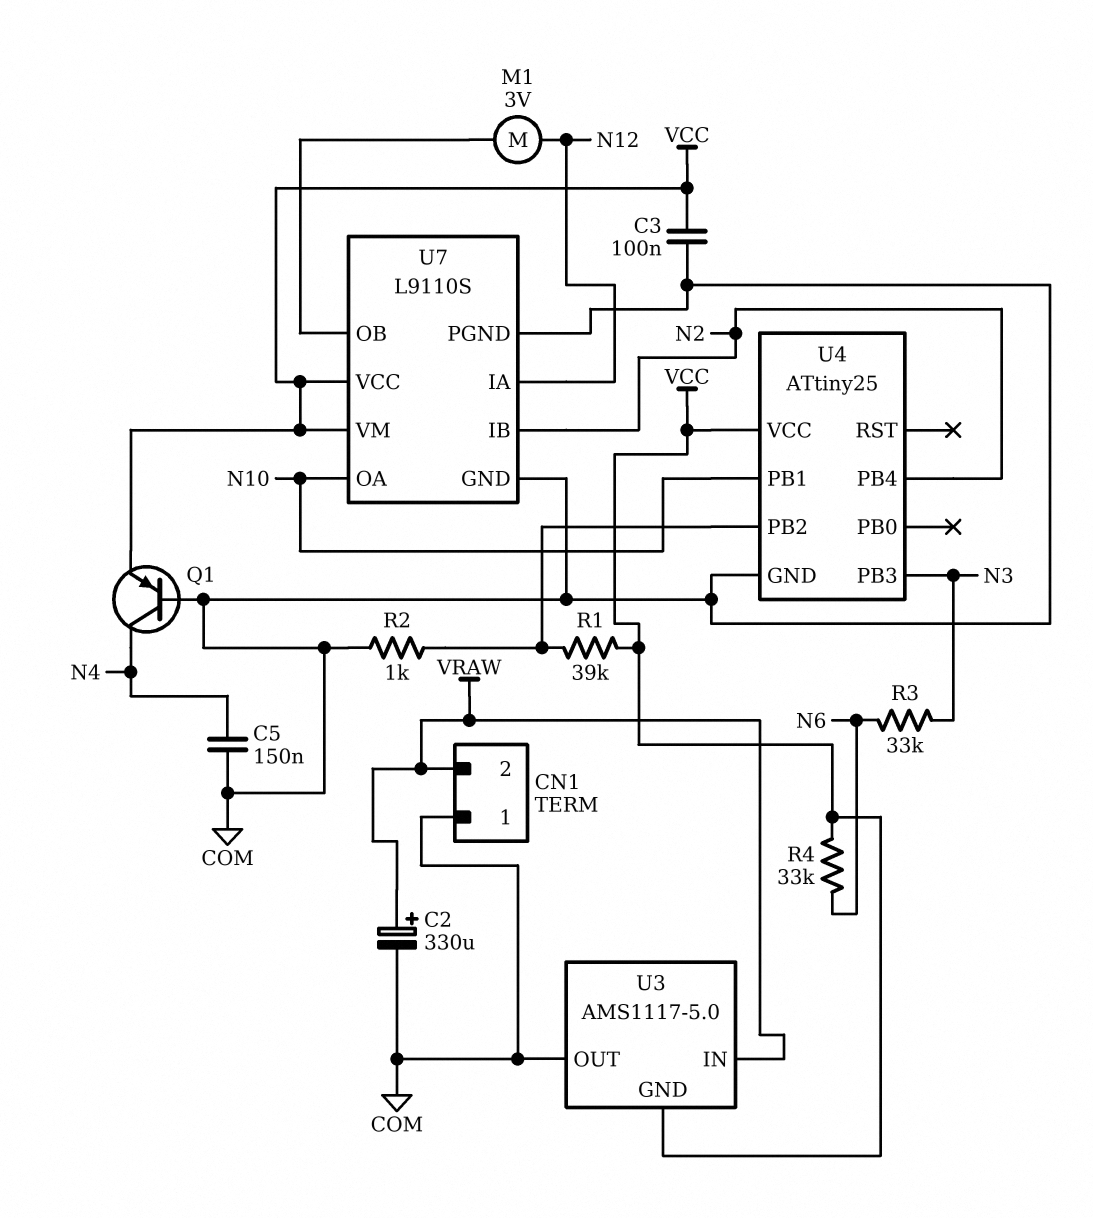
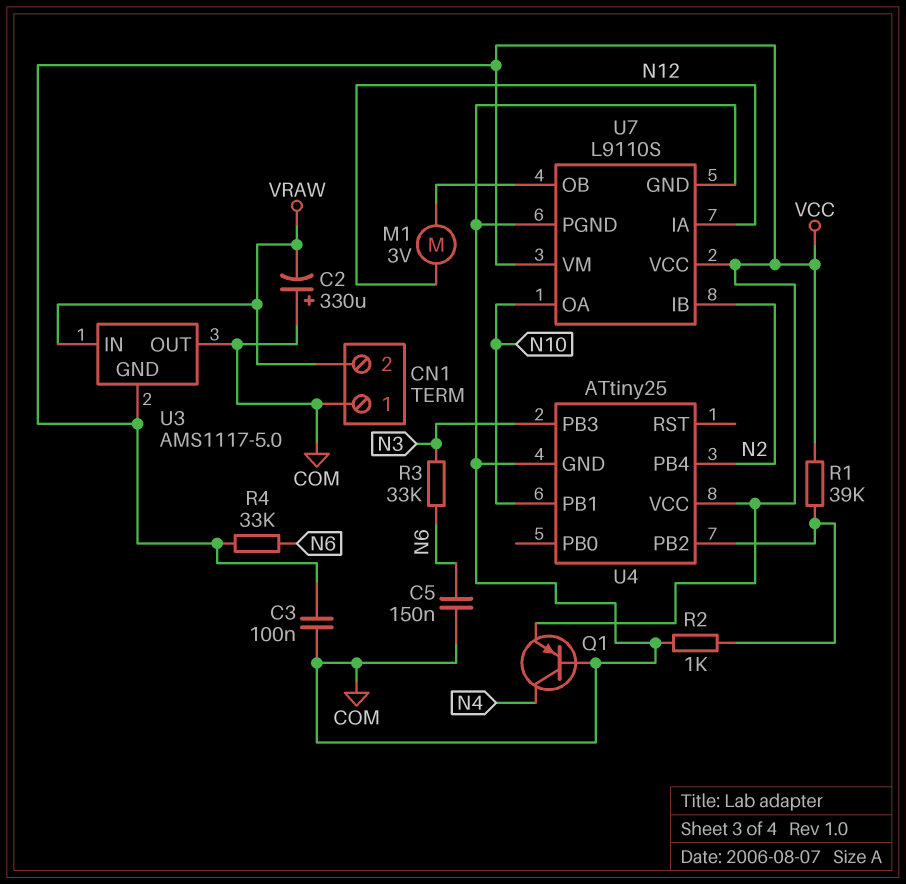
C2: 330uF (plus VRAW, minus COM) -> 330uF (plus COM, minus VRAW)
C5: 150nF (COM, N4) -> 150nF (COM, N6)

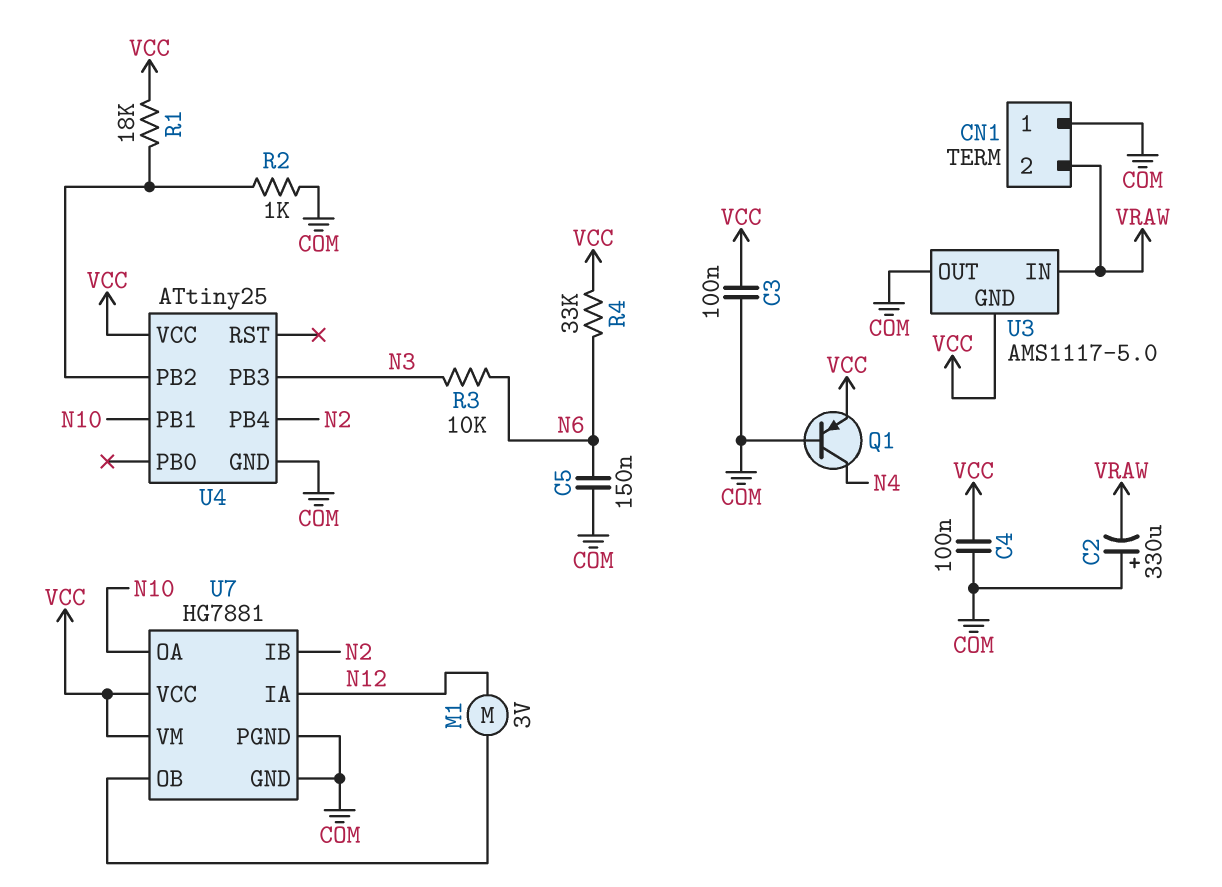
C4: none -> 100nF (COM, VCC)
R1: 39k (U4/PB2, VCC) -> 18k (U4/PB2, VCC)
R3: 33k (N3, N6) -> 10k (N3, N6)
U7: L9110S -> HG7881

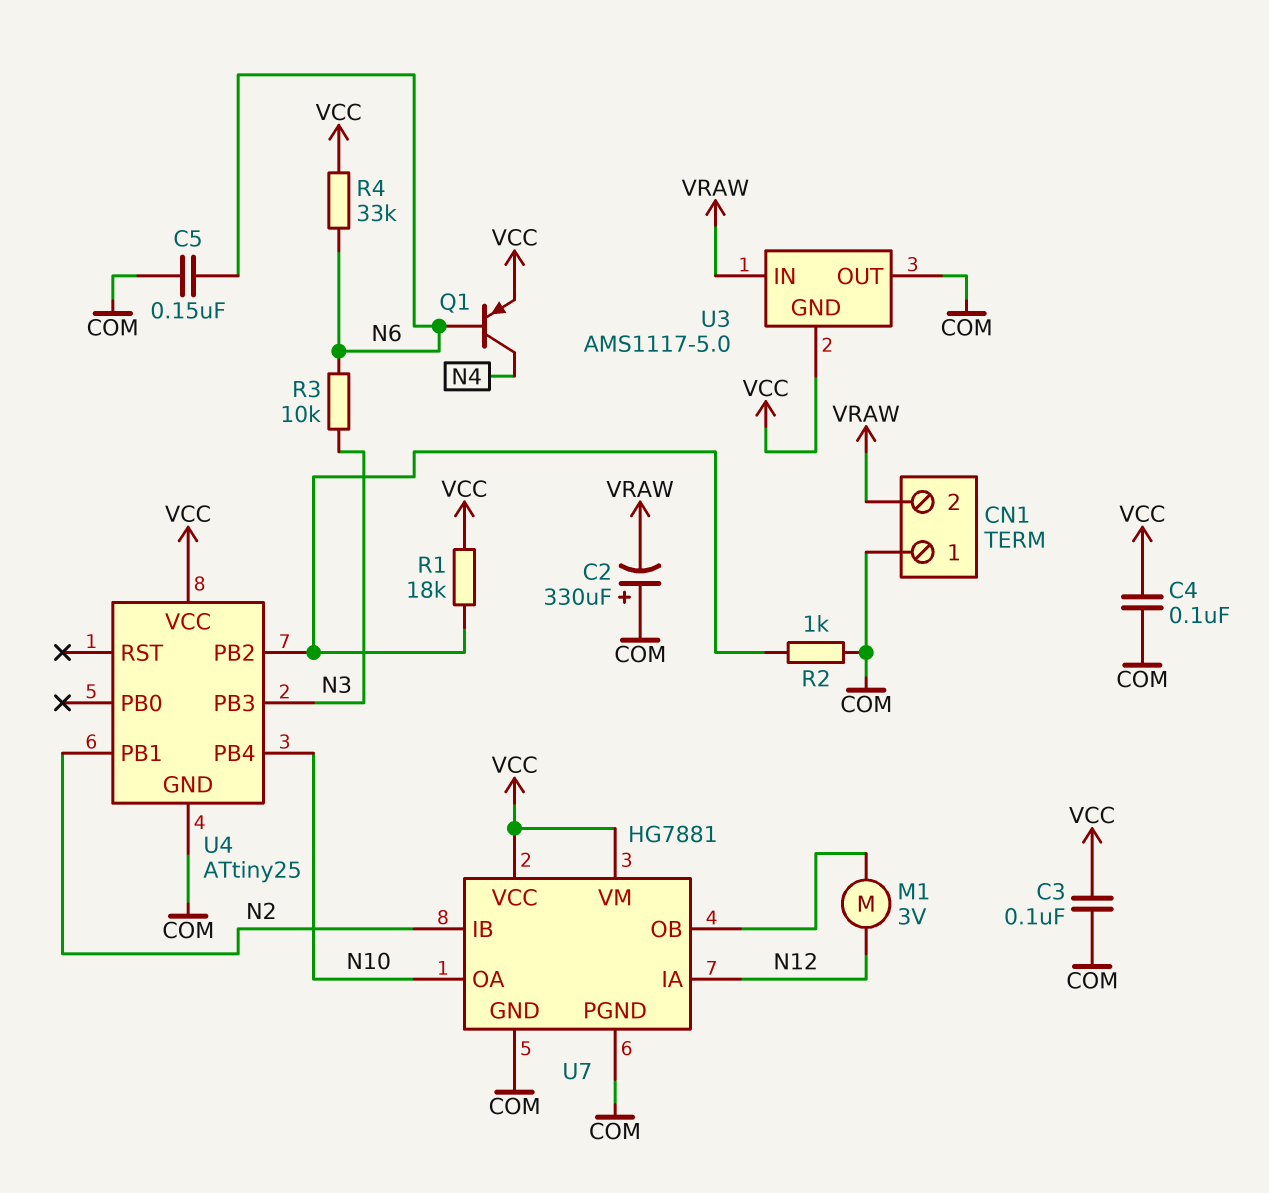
Q1: PNP (B COM, C N4, E VCC) -> PNP (B N6, C N4, E VCC)
U4 pin PB1: N10 -> N2
U4 pin PB4: N2 -> N10

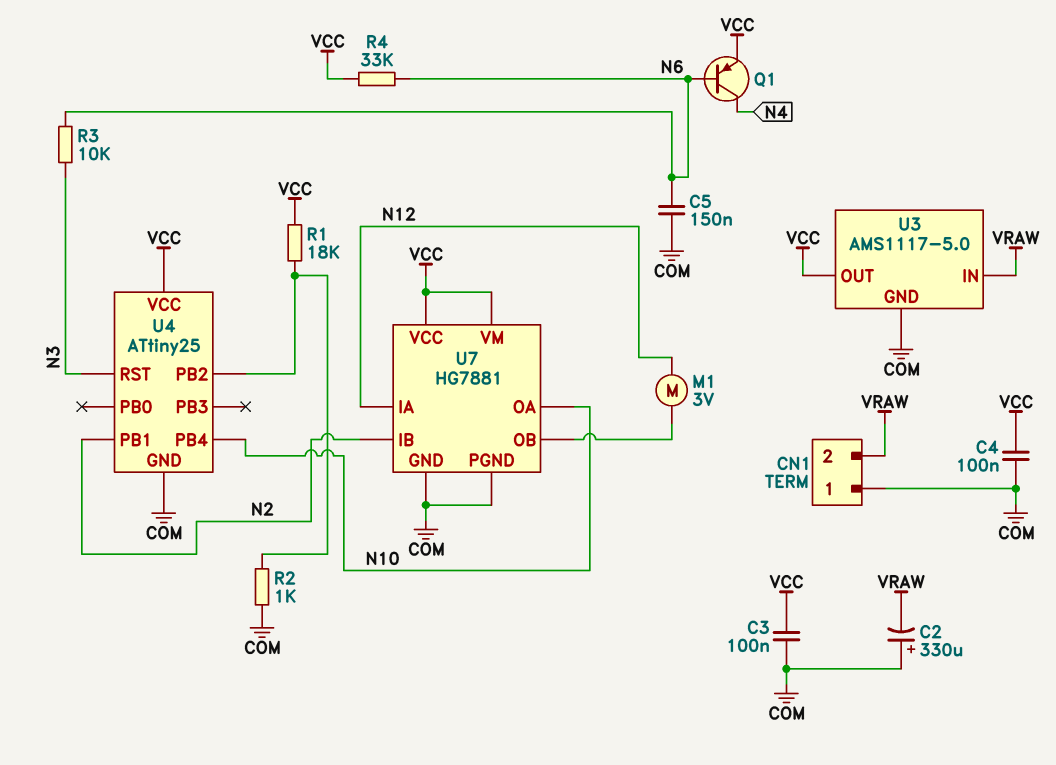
U3 pin GND: VCC -> COM
U3 pin OUT: COM -> VCC
U4 pin PB3: N3 -> none
U4 pin RST: none -> N3

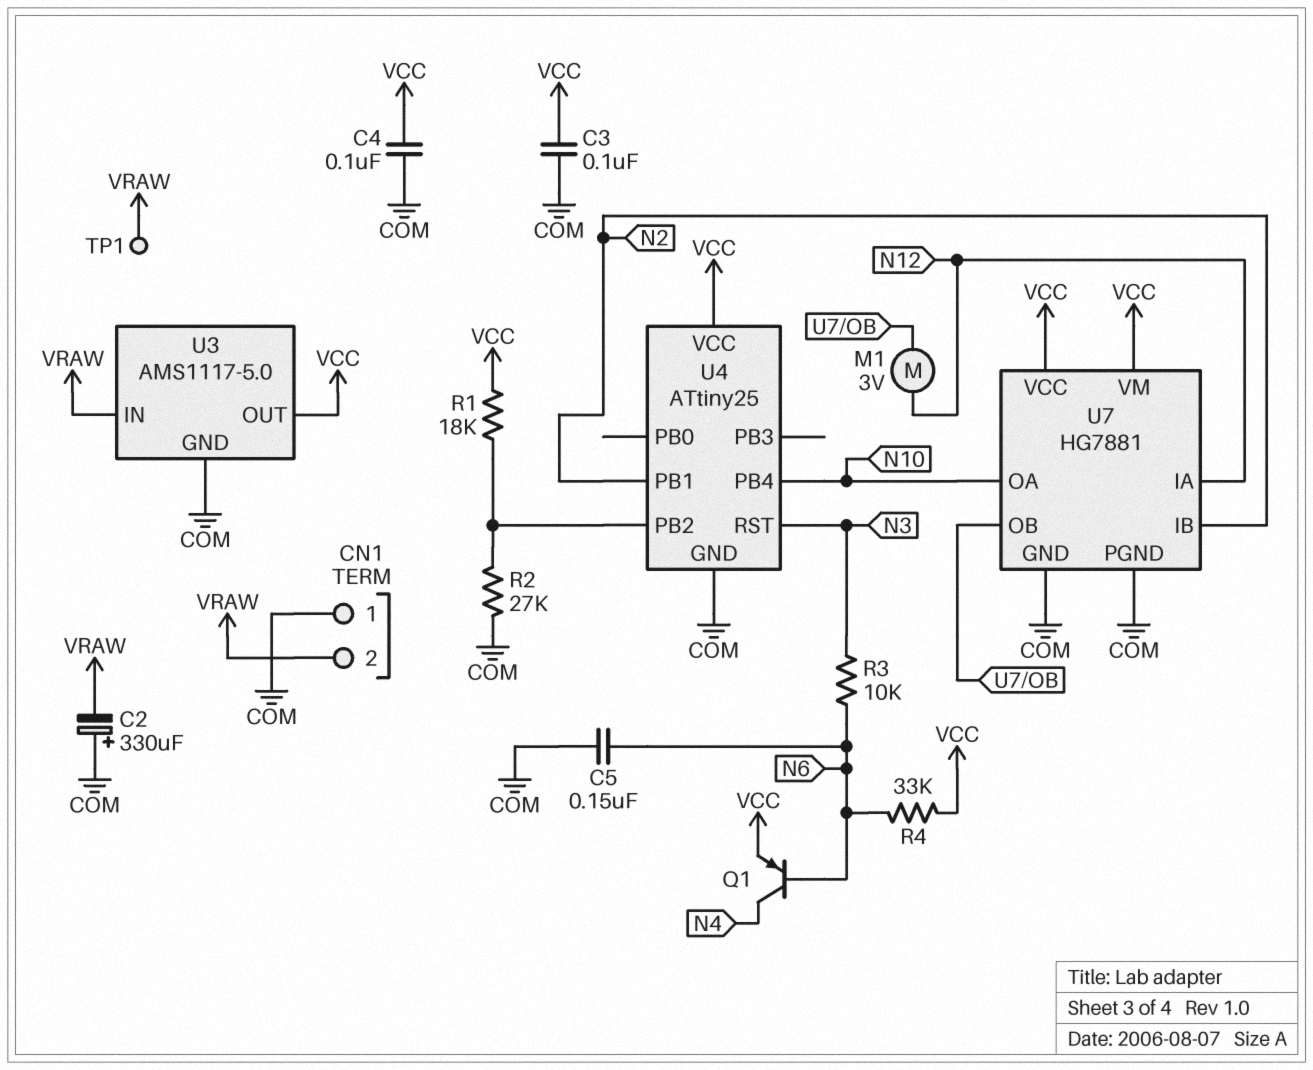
R2: 1k (COM, U4/PB2) -> 27k (COM, U4/PB2)
TP1: none -> test point (VRAW)

